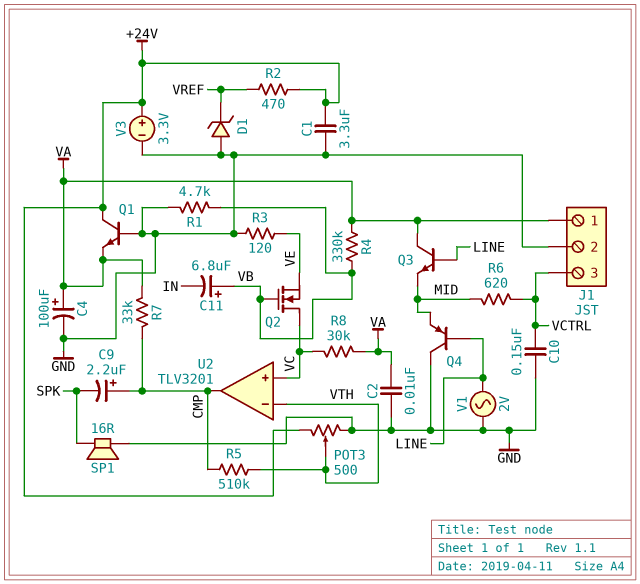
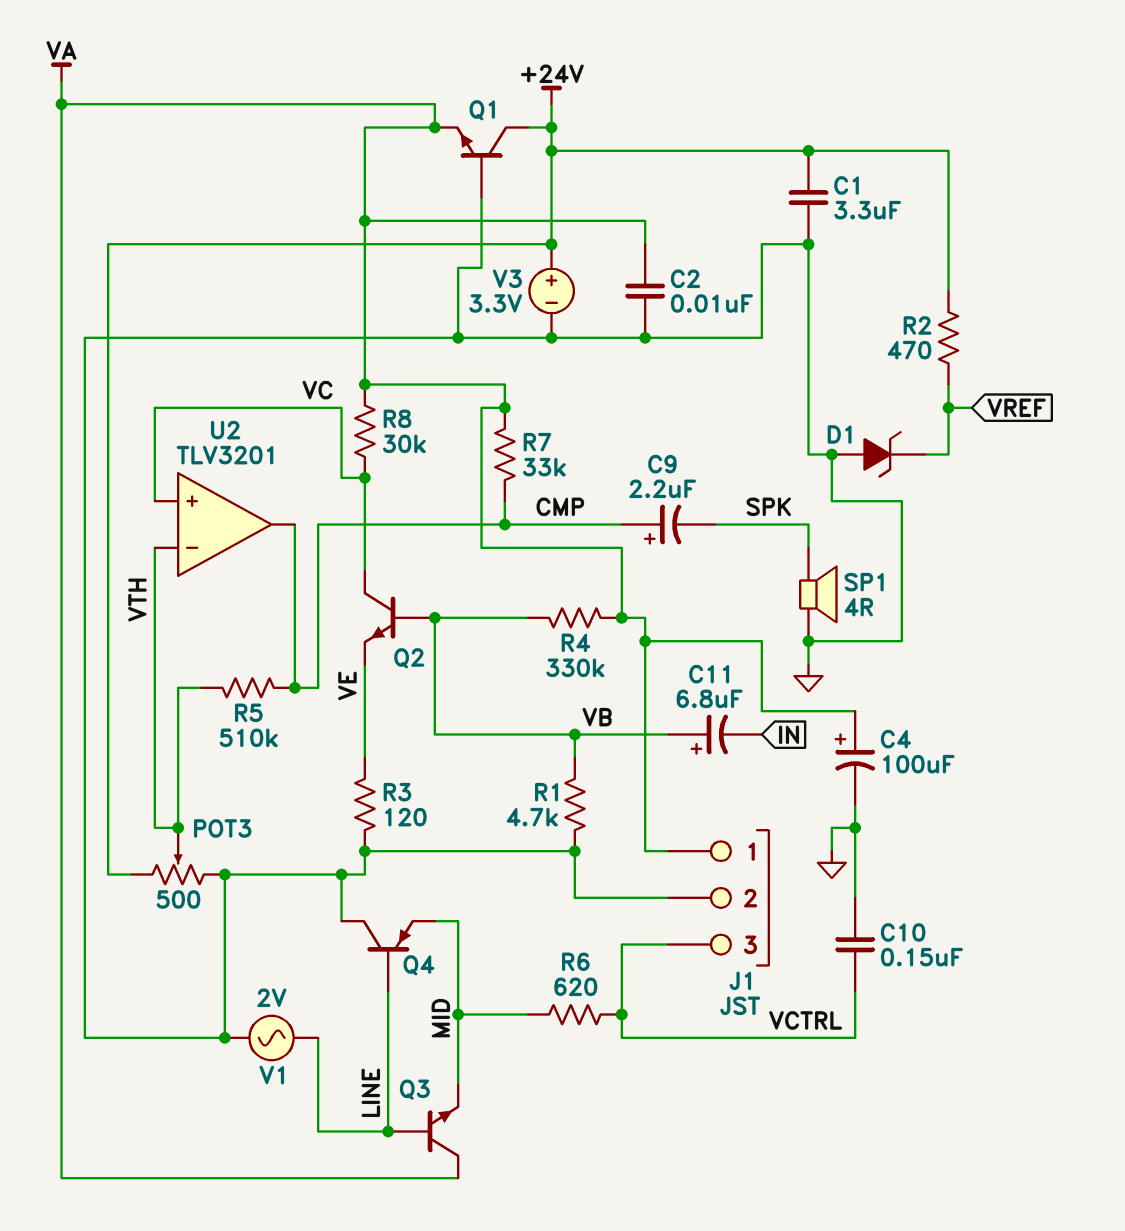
Q2: NMOS (G VB, D VC, S VE) -> NPN (B VB, C VC, E VE)
SP1: speaker 16R (GND, SPK) -> speaker 4R (GND, SPK)

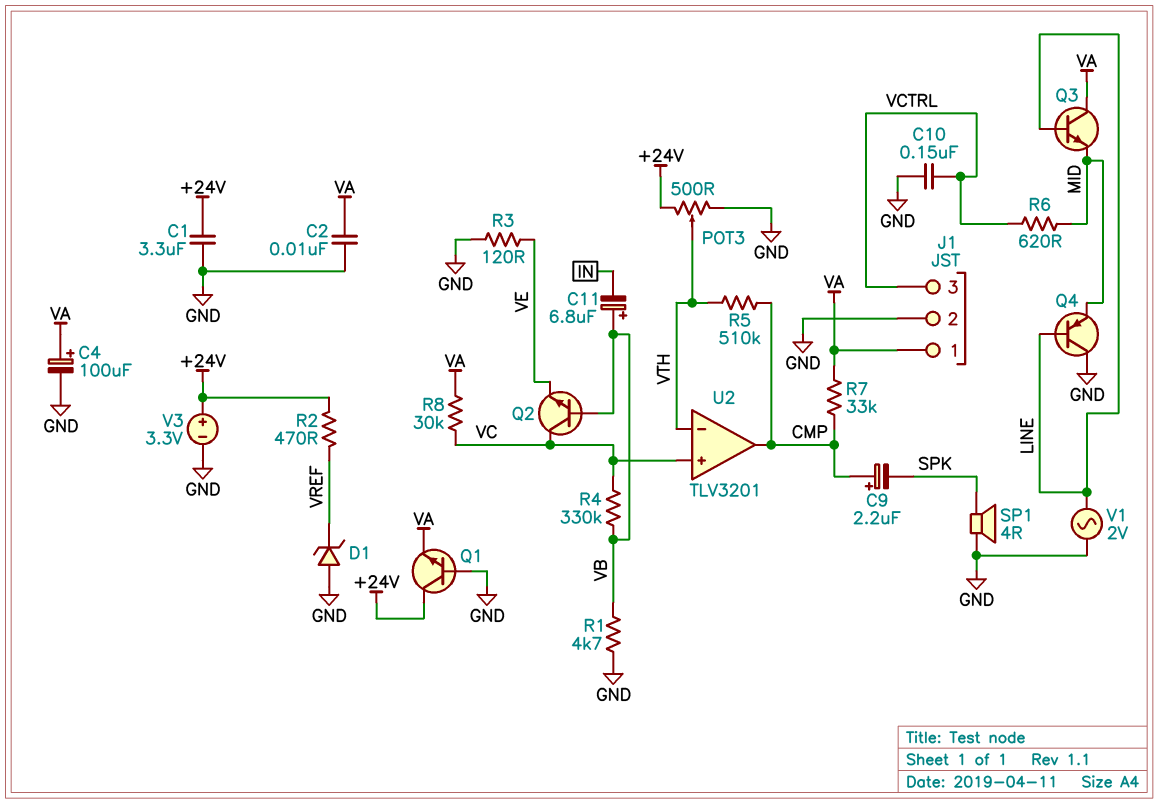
R4: 330k (VA, VB) -> 330k (VB, VC)

